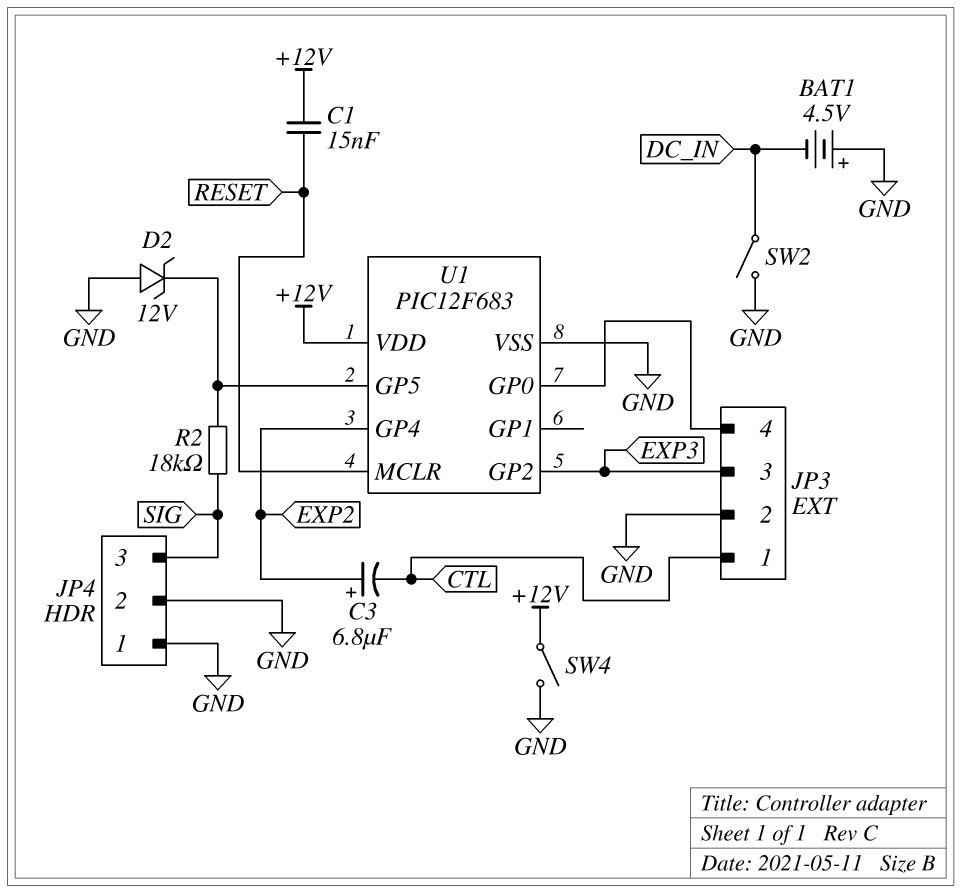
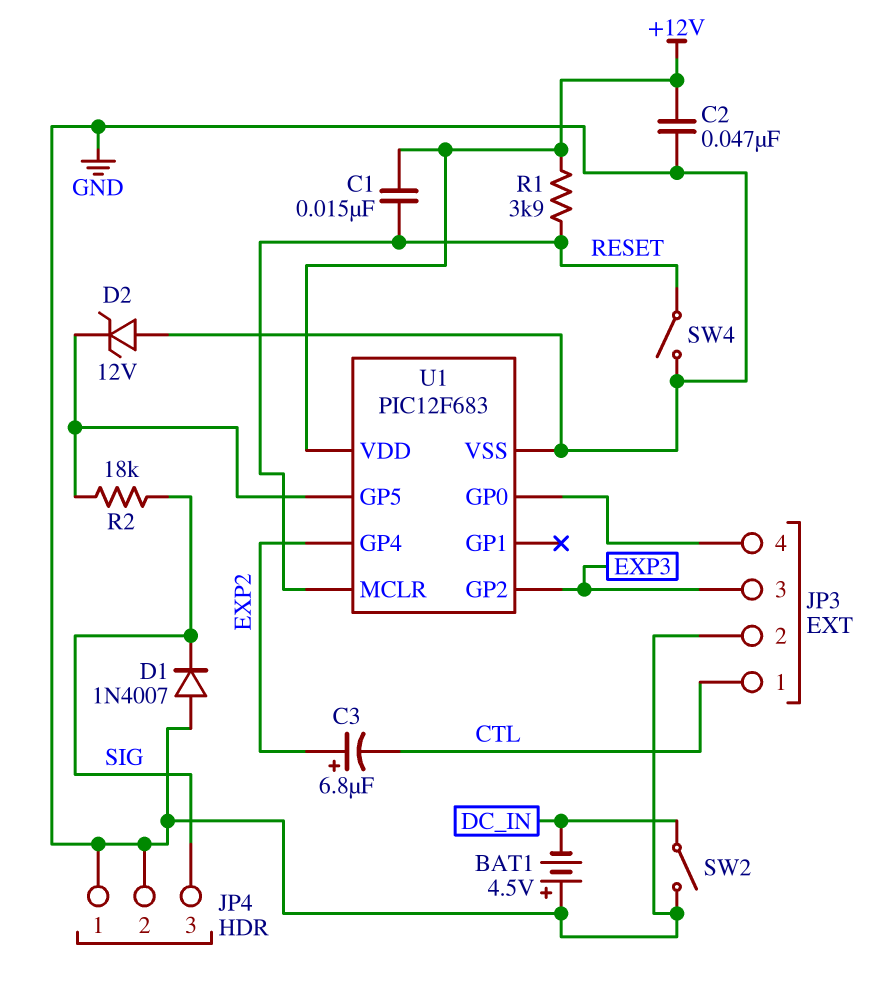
C2: none -> 47nF (+12V, GND)
D1: none -> diode 1N4007 (A GND, K SIG)
R1: none -> 3.9k (+12V, RESET)
SW4: switch (+12V, GND) -> switch (GND, RESET)

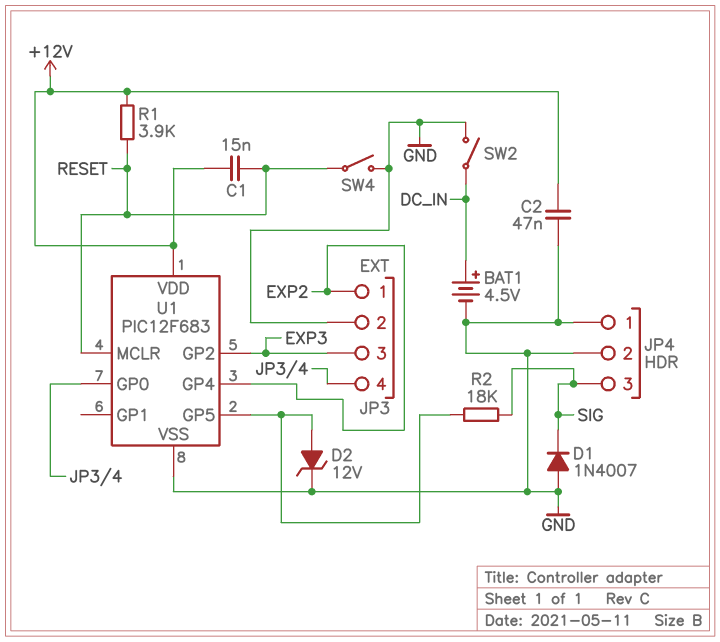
BAT1: 4.5V (plus GND, minus DC_IN) -> 4.5V (plus DC_IN, minus GND)
C3: 6.8uF (plus EXP2, minus CTL) -> none
D2: zener 12V (A GND, K U1/GP5) -> zener 12V (A U1/GP5, K GND)
JP3 pin 1: CTL -> EXP2

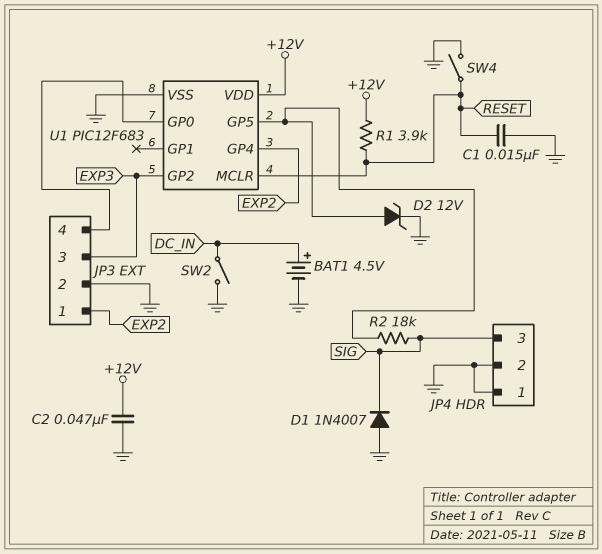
C1: 15nF (+12V, RESET) -> 15nF (GND, RESET)

